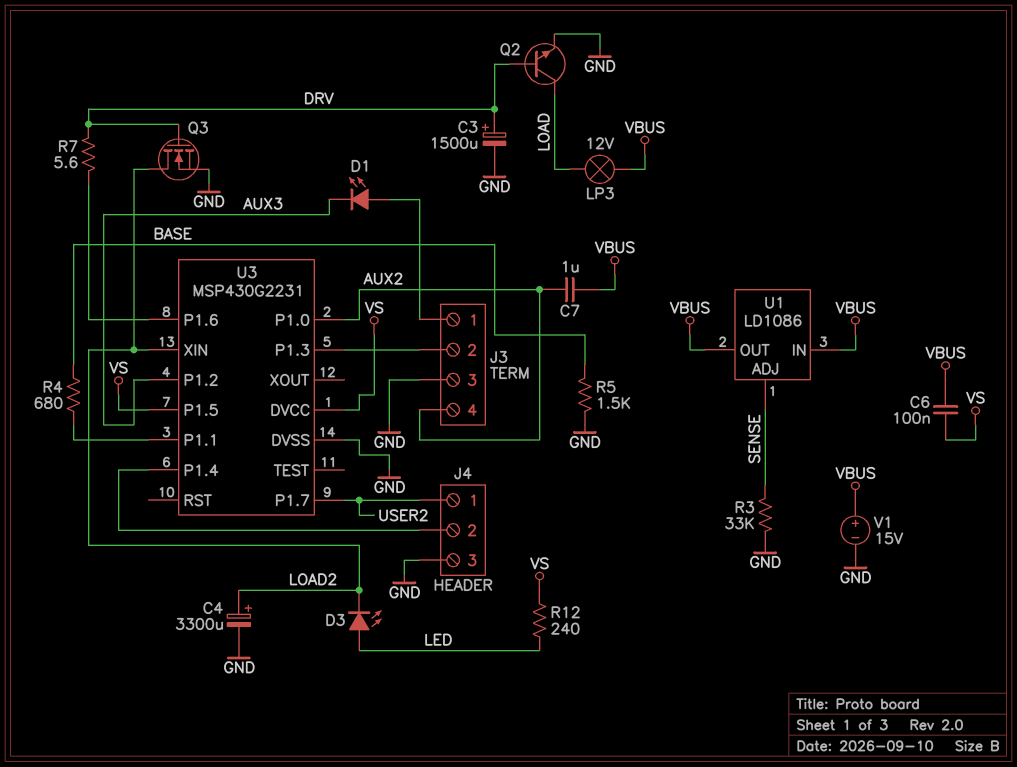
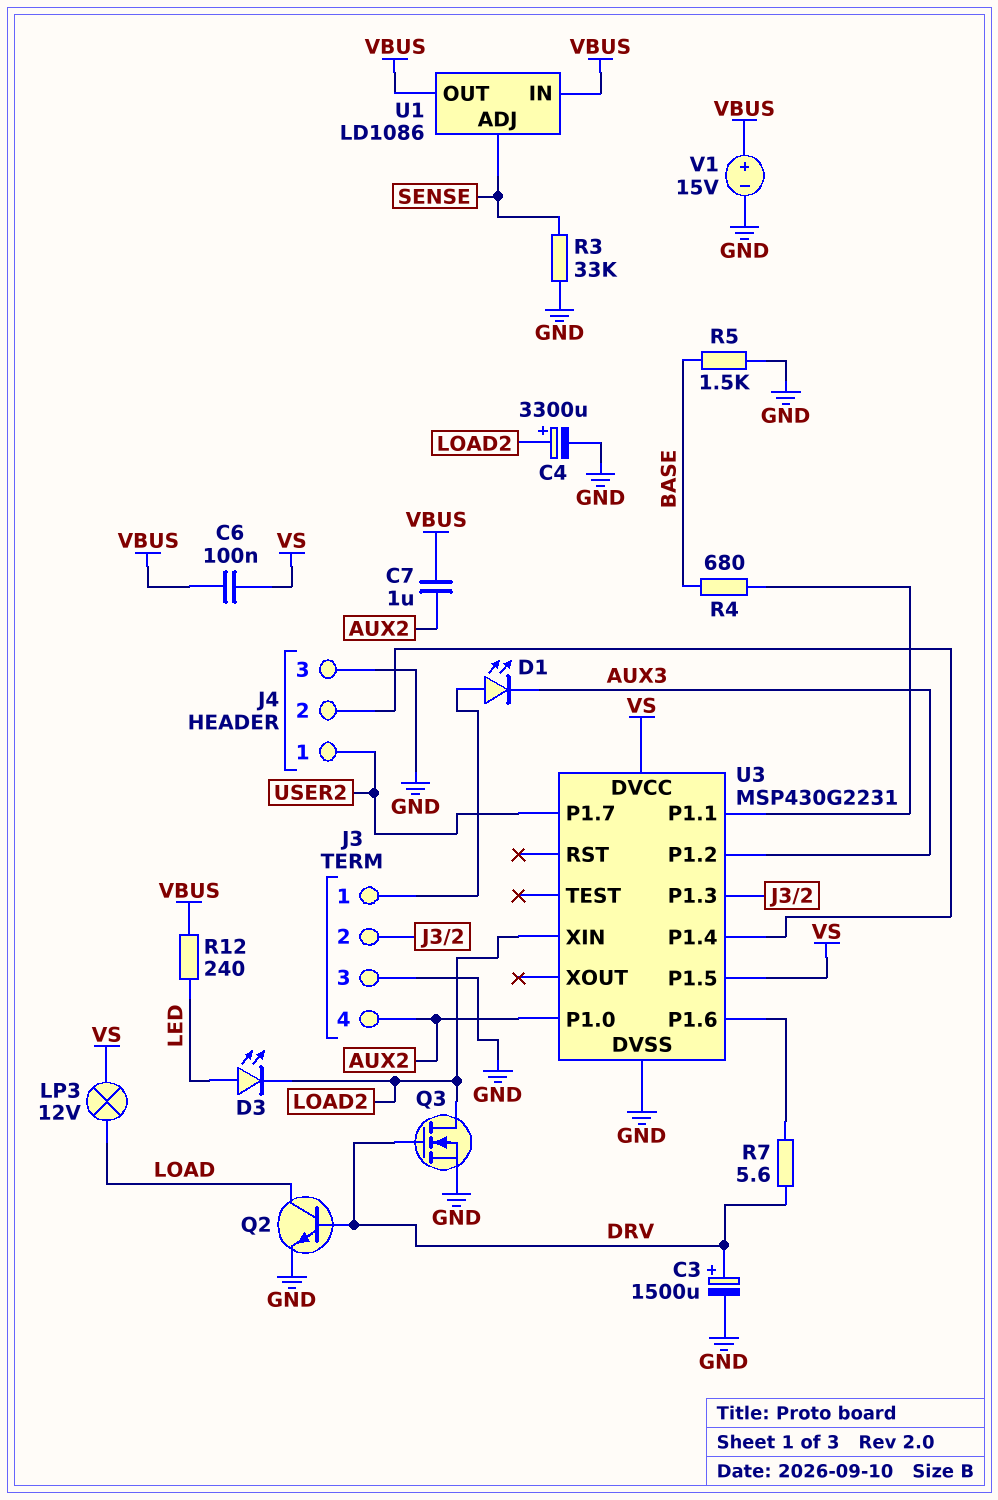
LP3: lamp 12V (LOAD, VBUS) -> lamp 12V (LOAD, VS)
R12: 240 (LED, VS) -> 240 (LED, VBUS)

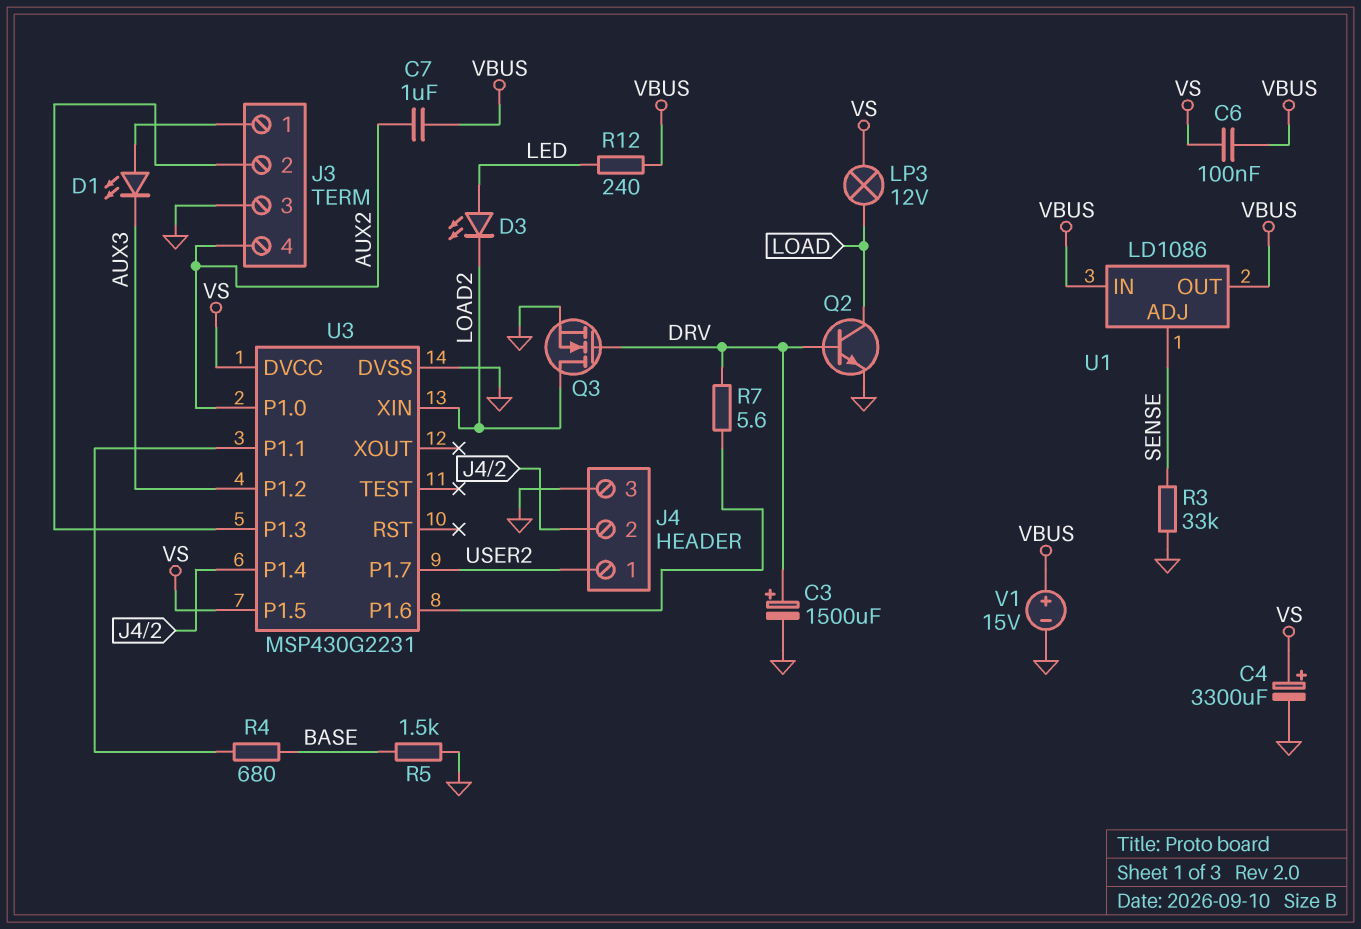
C4: 3300uF (plus LOAD2, minus GND) -> 3300uF (plus VS, minus GND)

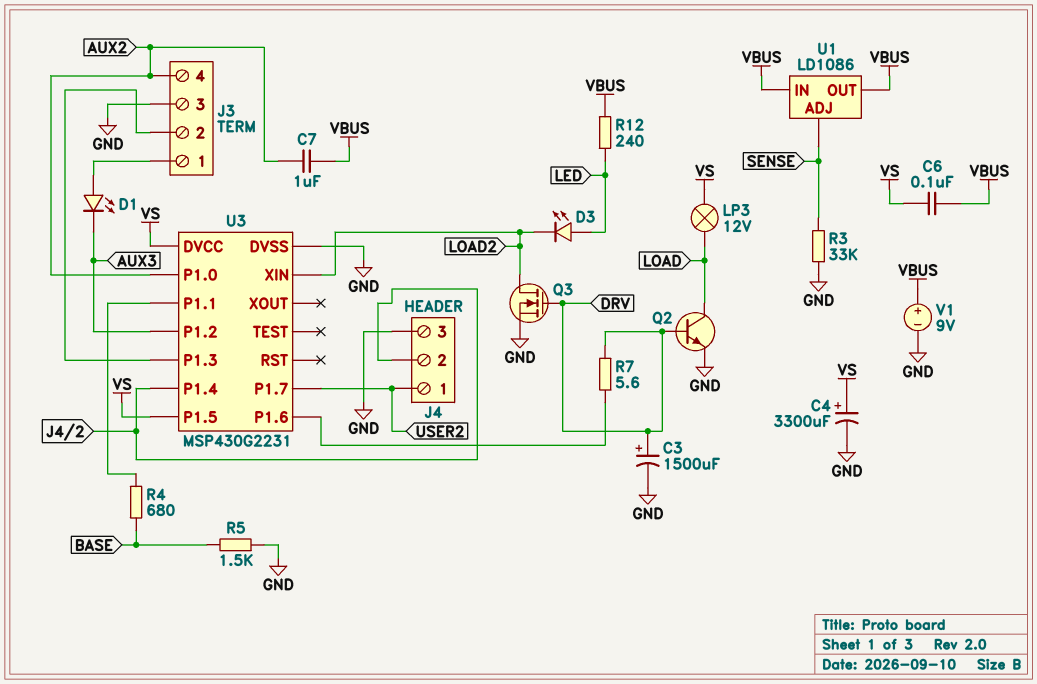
V1: 15V (plus VBUS, minus GND) -> 9V (plus VBUS, minus GND)

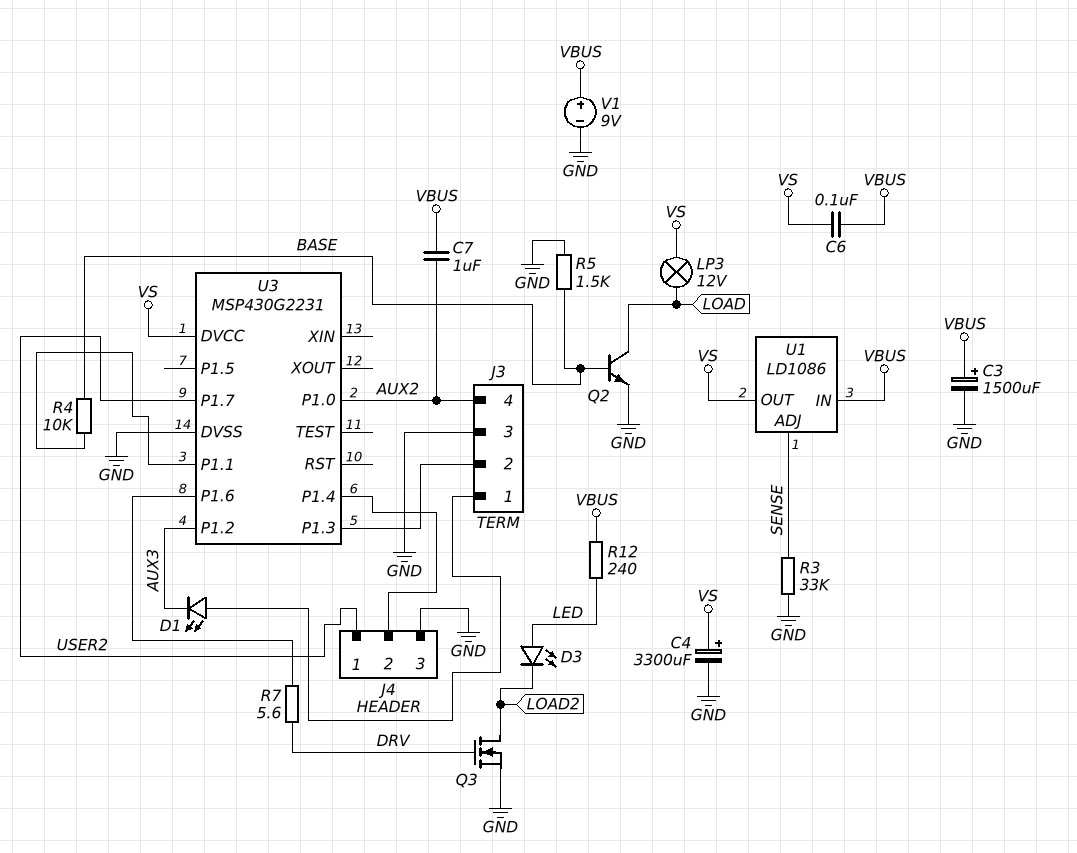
C3: 1500uF (plus DRV, minus GND) -> 1500uF (plus VBUS, minus GND)
Q2: NPN (B DRV, C LOAD, E GND) -> NPN (B BASE, C LOAD, E GND)
R4: 680 (BASE, U3/P1.1) -> 10k (BASE, U3/P1.1)
U1 pin OUT: VBUS -> VS
U3 pin P1.5: VS -> none
U3 pin XIN: LOAD2 -> none

